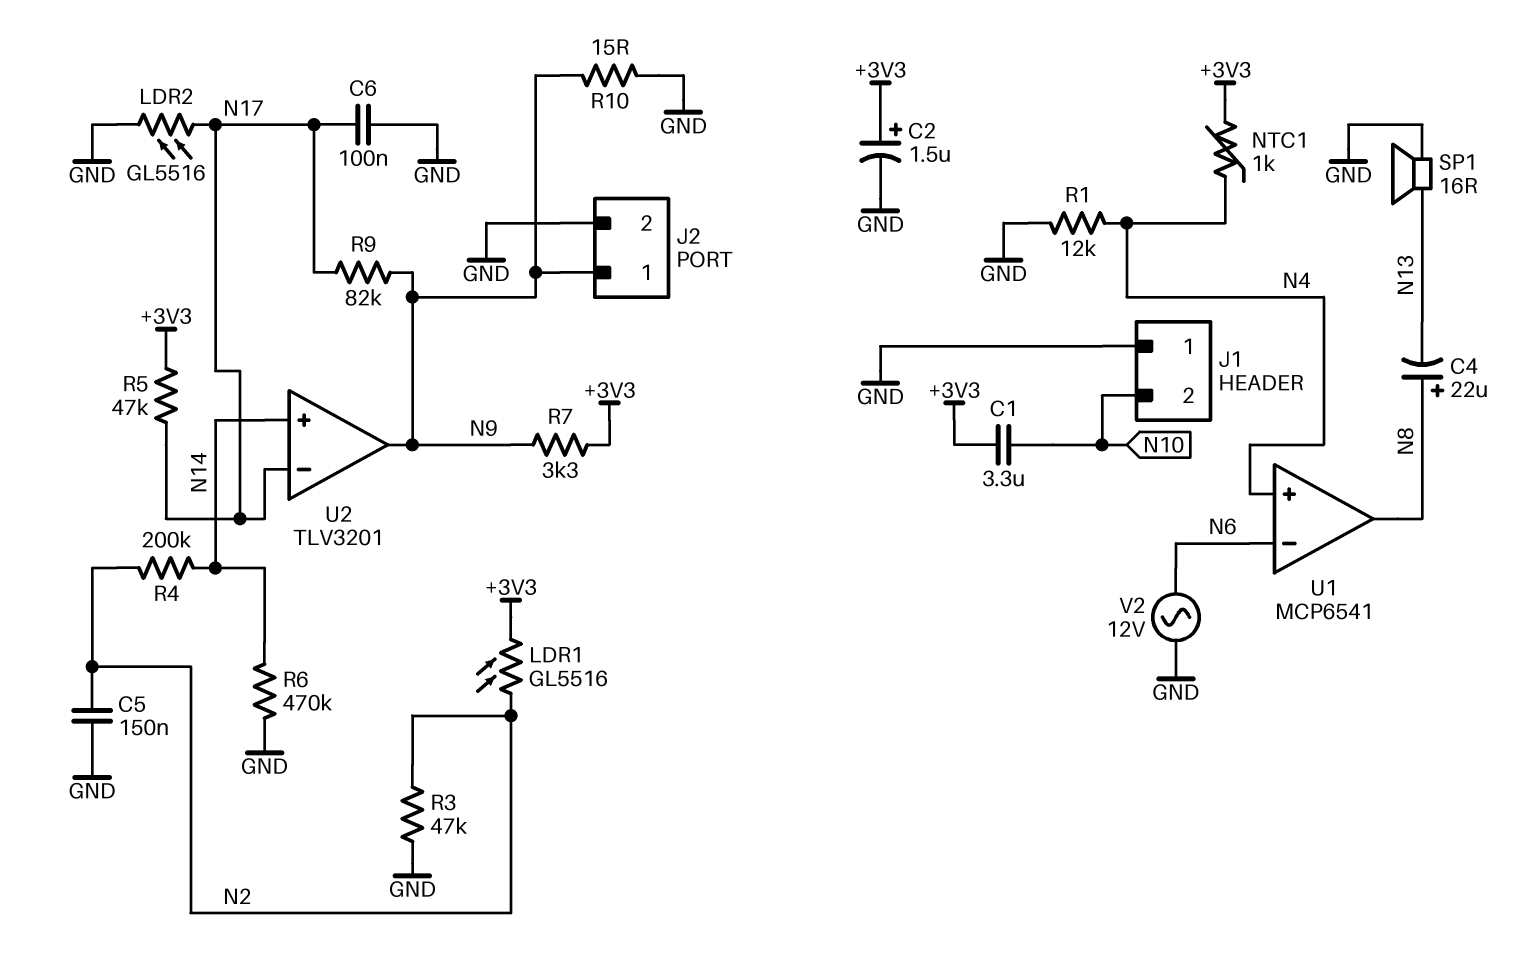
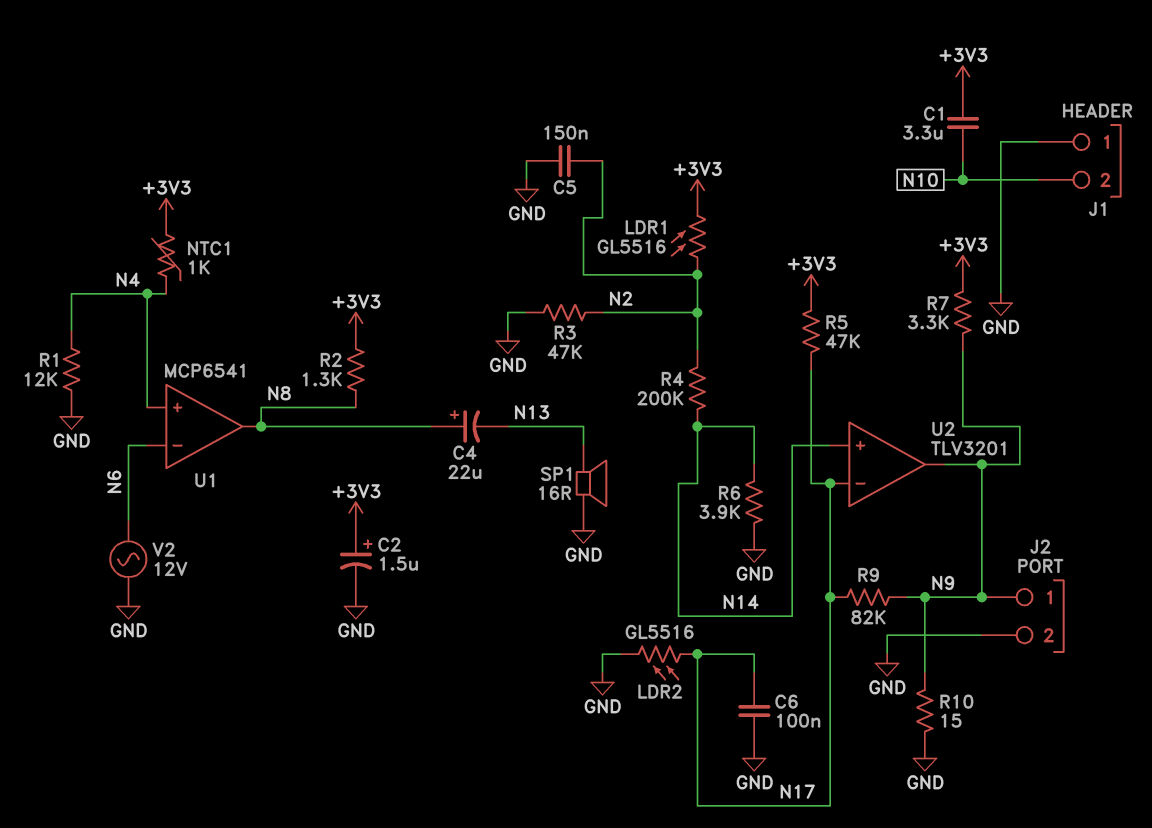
R2: none -> 1.3k (+3V3, N8)
R6: 470k (GND, N14) -> 3.9k (GND, N14)

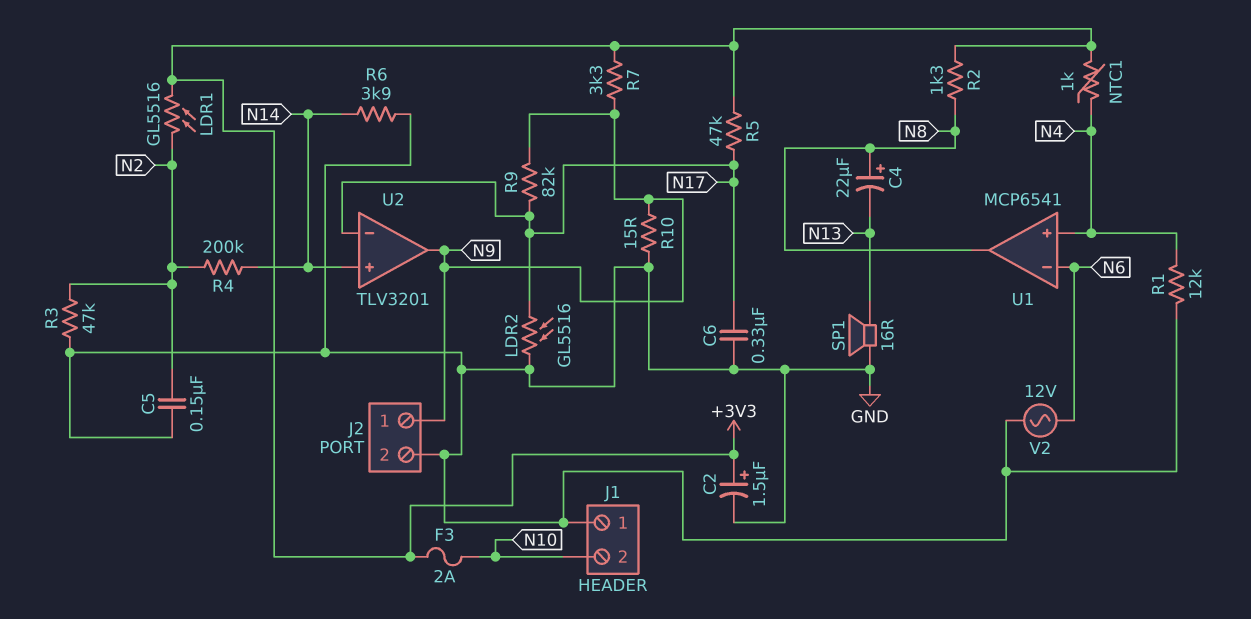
C1: 3.3uF (+3V3, N10) -> none
C6: 100nF (GND, N17) -> 330nF (GND, N17)
F3: none -> 2A (+3V3, N10)

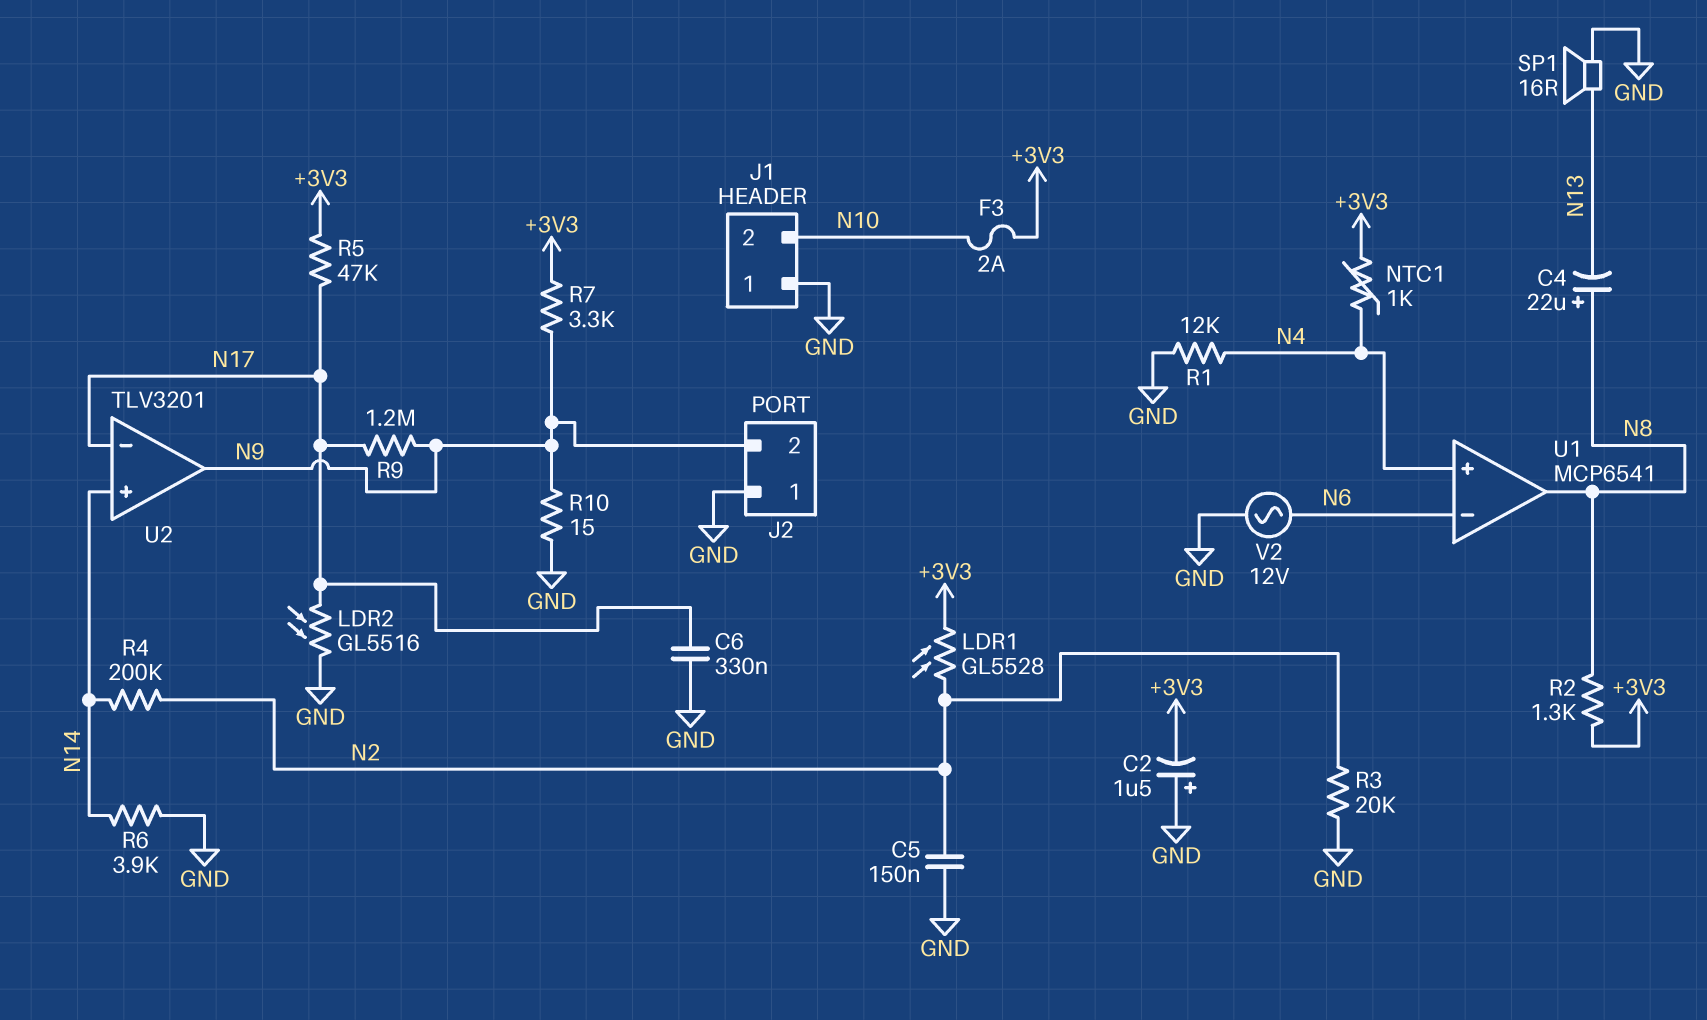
C2: 1.5uF (plus +3V3, minus GND) -> 1.5uF (plus GND, minus +3V3)
J2 pin 1: N9 -> GND
J2 pin 2: GND -> N9
LDR1: GL5516 (+3V3, N2) -> GL5528 (+3V3, N2)
R3: 47k (GND, N2) -> 20k (GND, N2)
R9: 82k (N9, N17) -> 1.2M (N9, N17)

